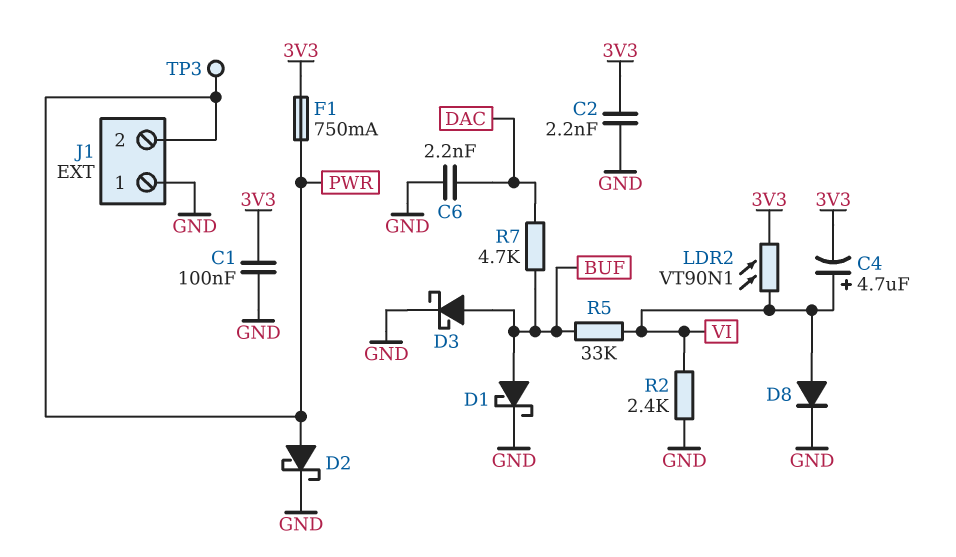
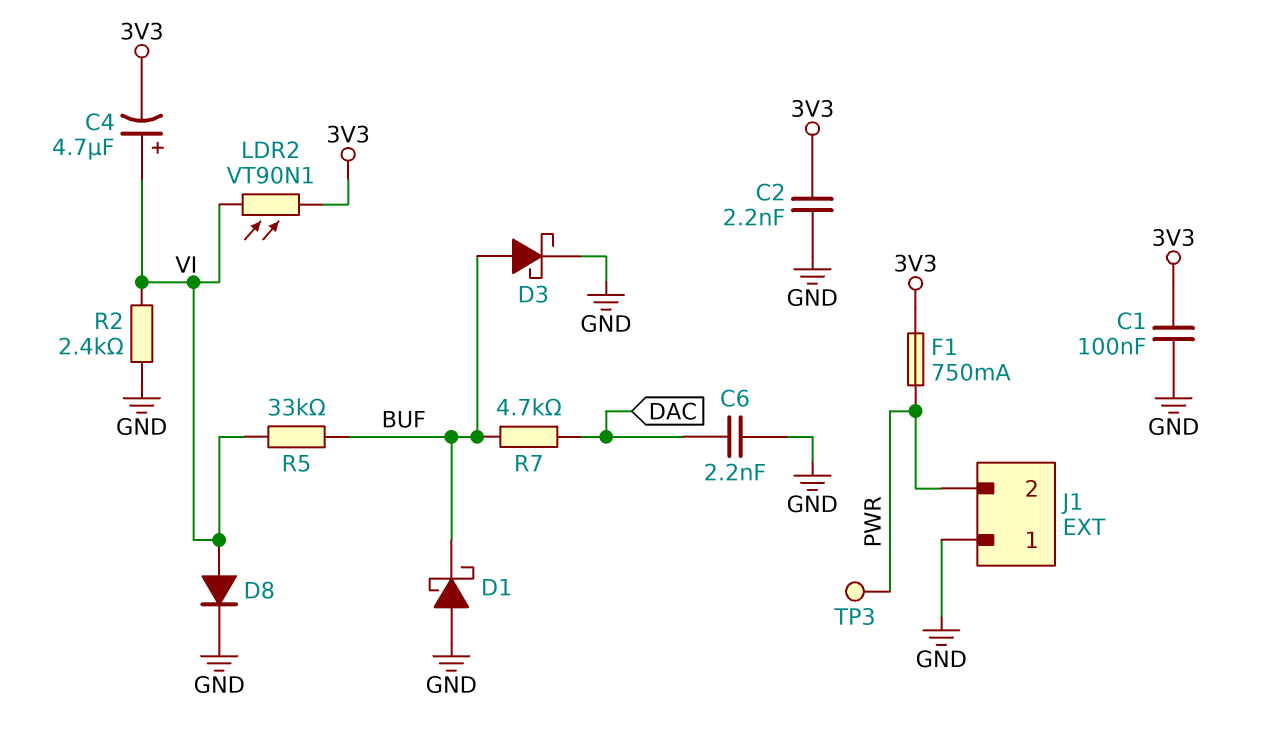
D1: schottky (A BUF, K GND) -> schottky (A GND, K BUF)
D2: schottky (A PWR, K GND) -> none

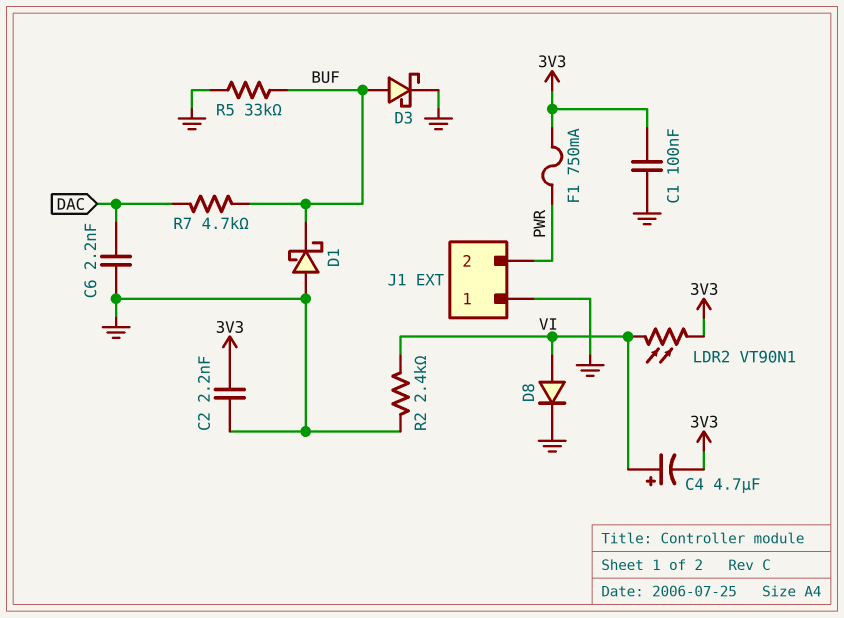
R5: 33k (BUF, VI) -> 33k (BUF, GND)
TP3: test point (PWR) -> none

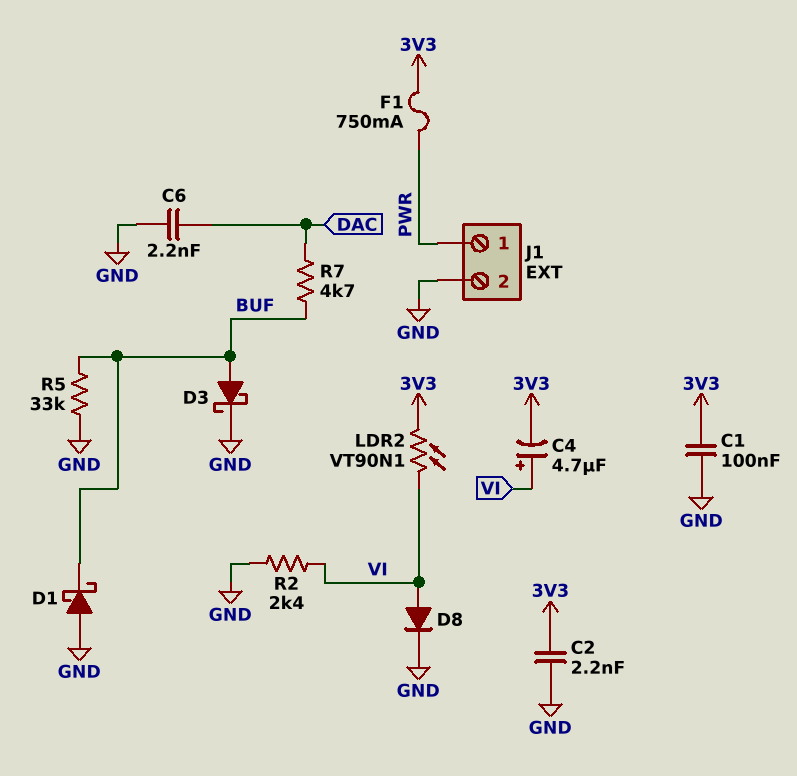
J1 pin 1: GND -> PWR
J1 pin 2: PWR -> GND

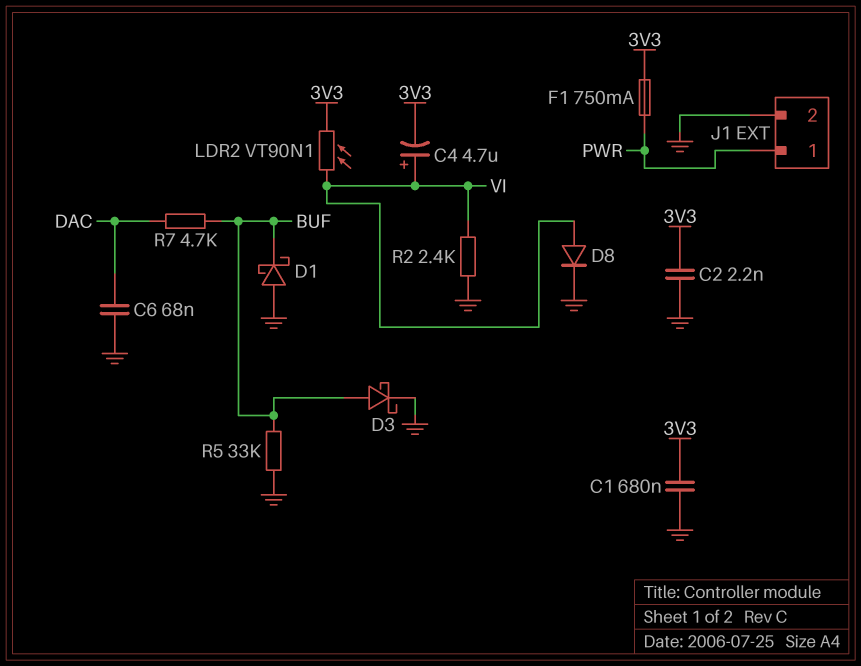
C1: 100nF (3V3, GND) -> 680nF (3V3, GND)
C6: 2.2nF (DAC, GND) -> 68nF (DAC, GND)

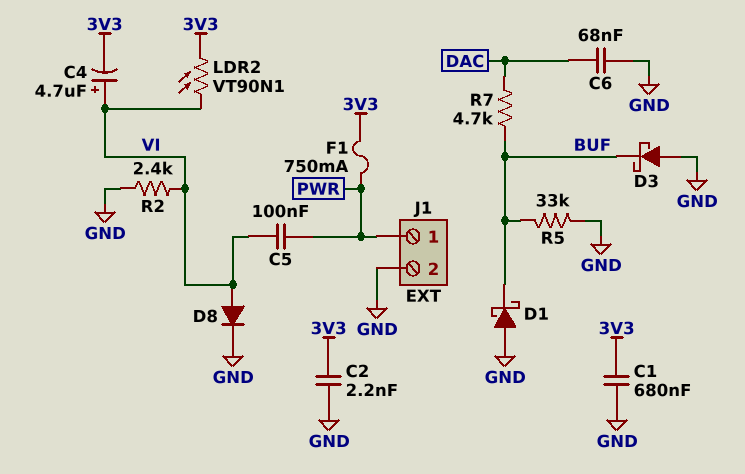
C5: none -> 100nF (PWR, VI)
D3: schottky (A BUF, K GND) -> schottky (A GND, K BUF)

